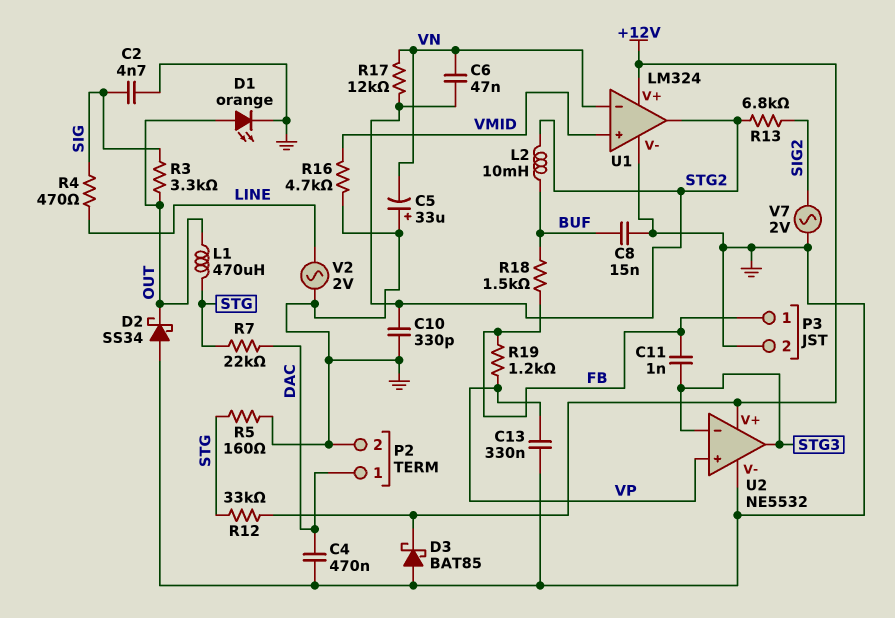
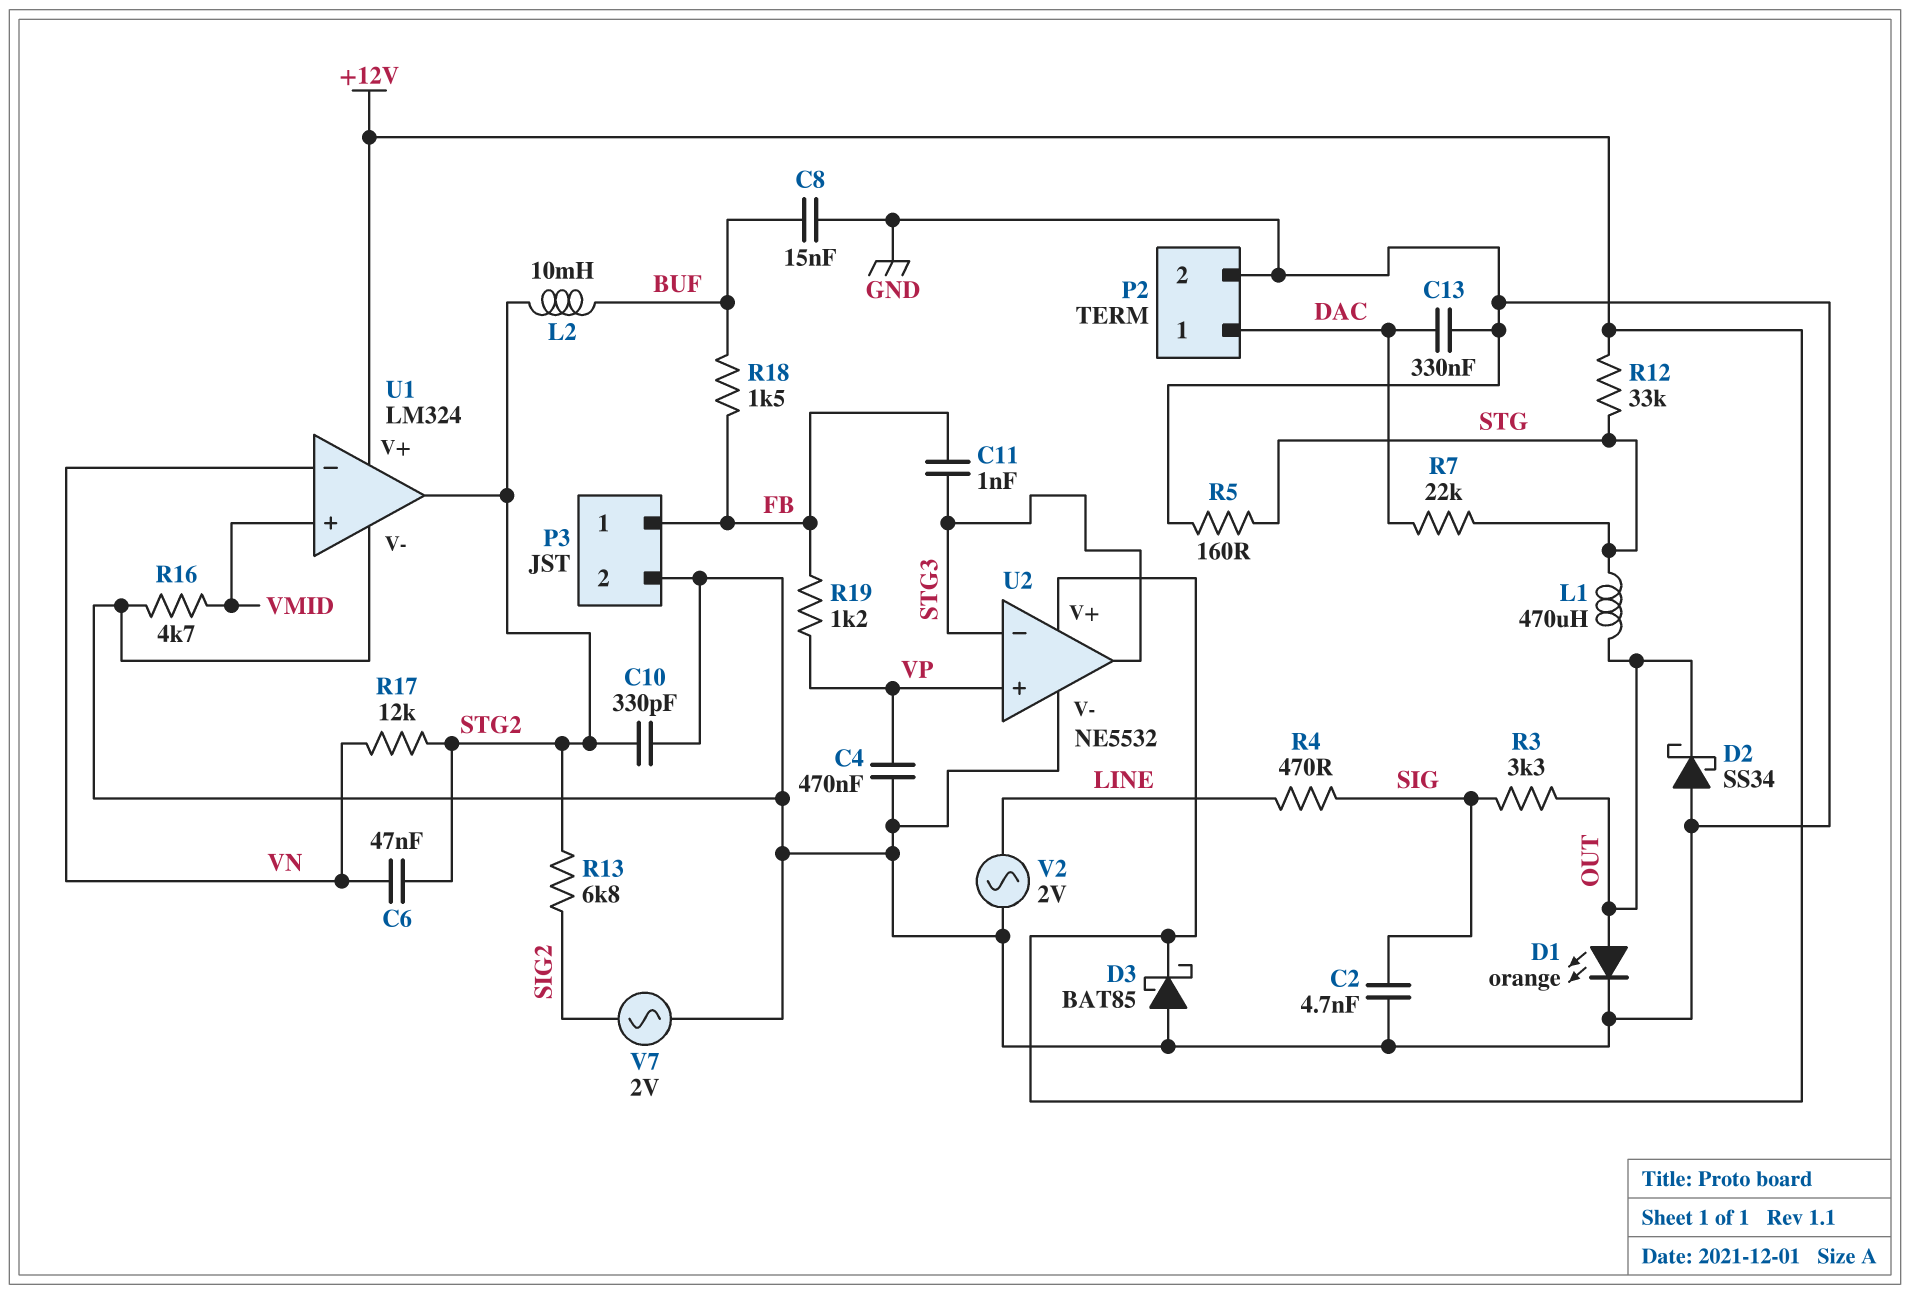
C4: 470nF (DAC, GND) -> 470nF (GND, VP)
C5: 33uF (plus GND, minus VN) -> none
C13: 330nF (GND, VP) -> 330nF (DAC, GND)

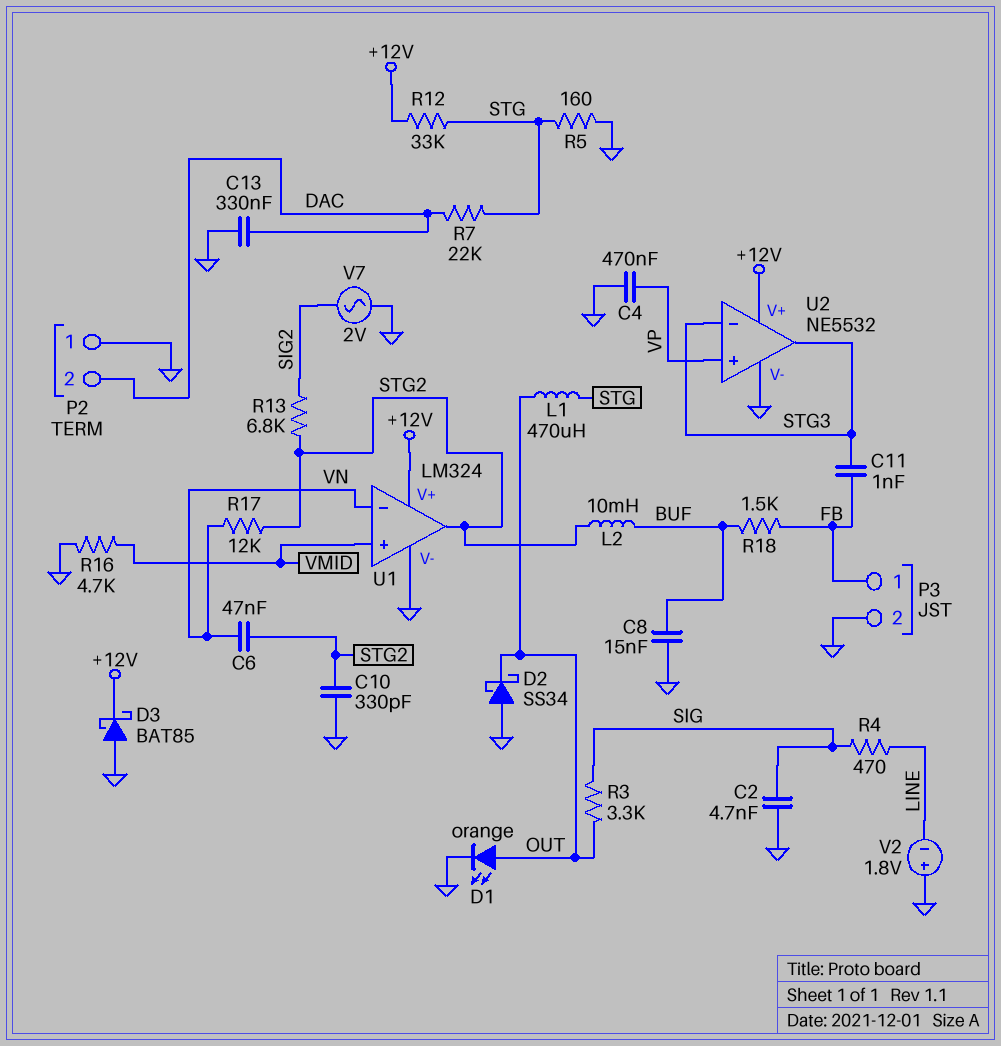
P2 pin 1: DAC -> GND
P2 pin 2: GND -> DAC
R19: 1.2k (FB, VP) -> none
V2: AC 2V (GND, LINE) -> 1.8V (plus GND, minus LINE)

